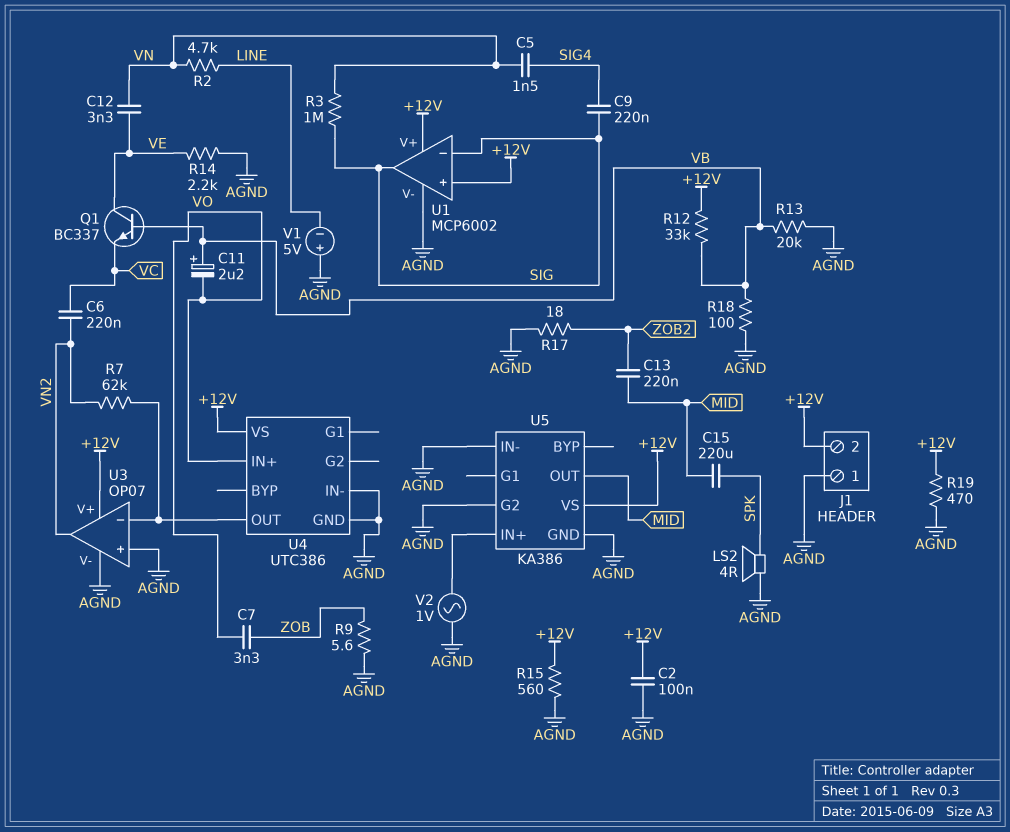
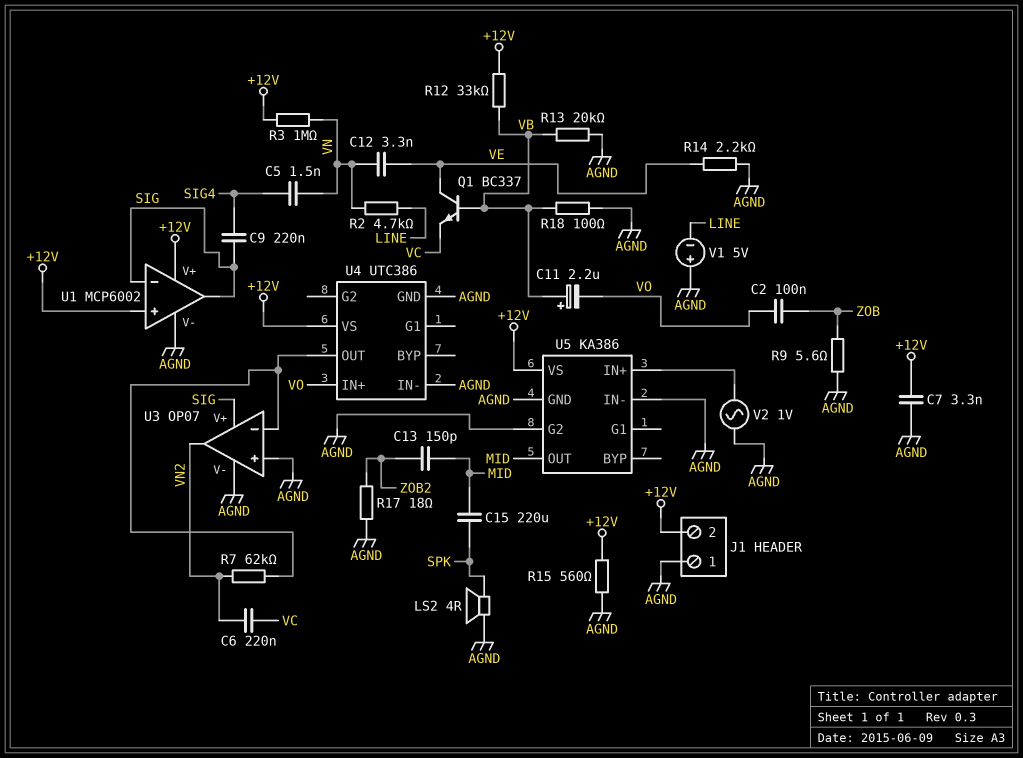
C2: 100nF (+12V, AGND) -> 100nF (VO, ZOB)
C7: 3.3nF (VO, ZOB) -> 3.3nF (+12V, AGND)
C13: 220nF (MID, ZOB2) -> 150pF (MID, ZOB2)
R3: 1M (SIG, VN) -> 1M (+12V, VN)
R19: 470 (+12V, AGND) -> none
U3 pin V+: +12V -> SIG

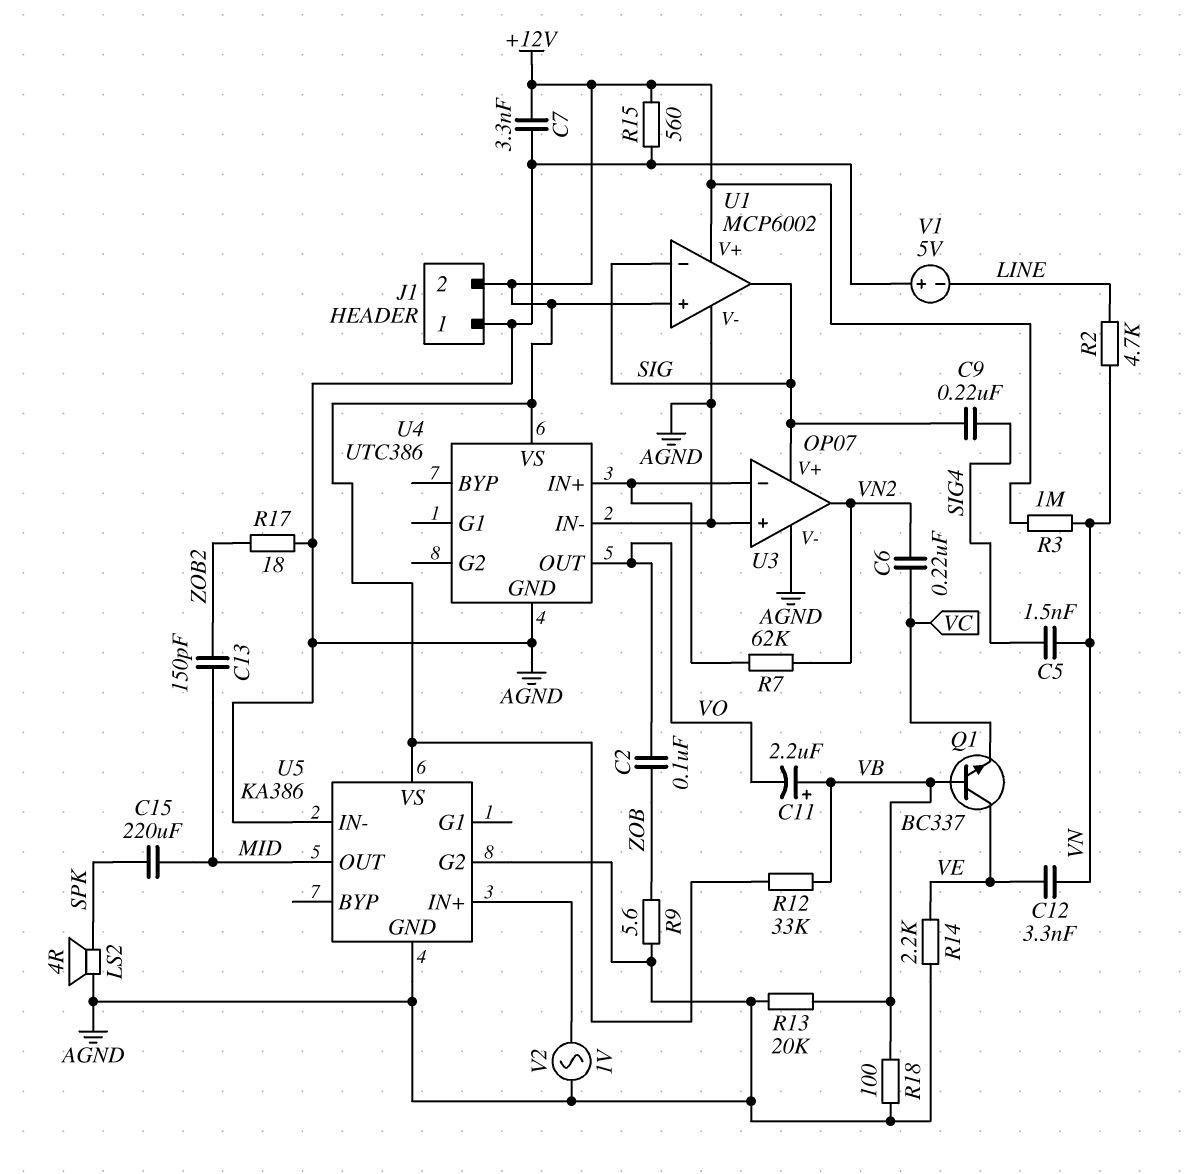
U4 pin IN+: VO -> U3/in-
U4 pin OUT: U3/in- -> VO

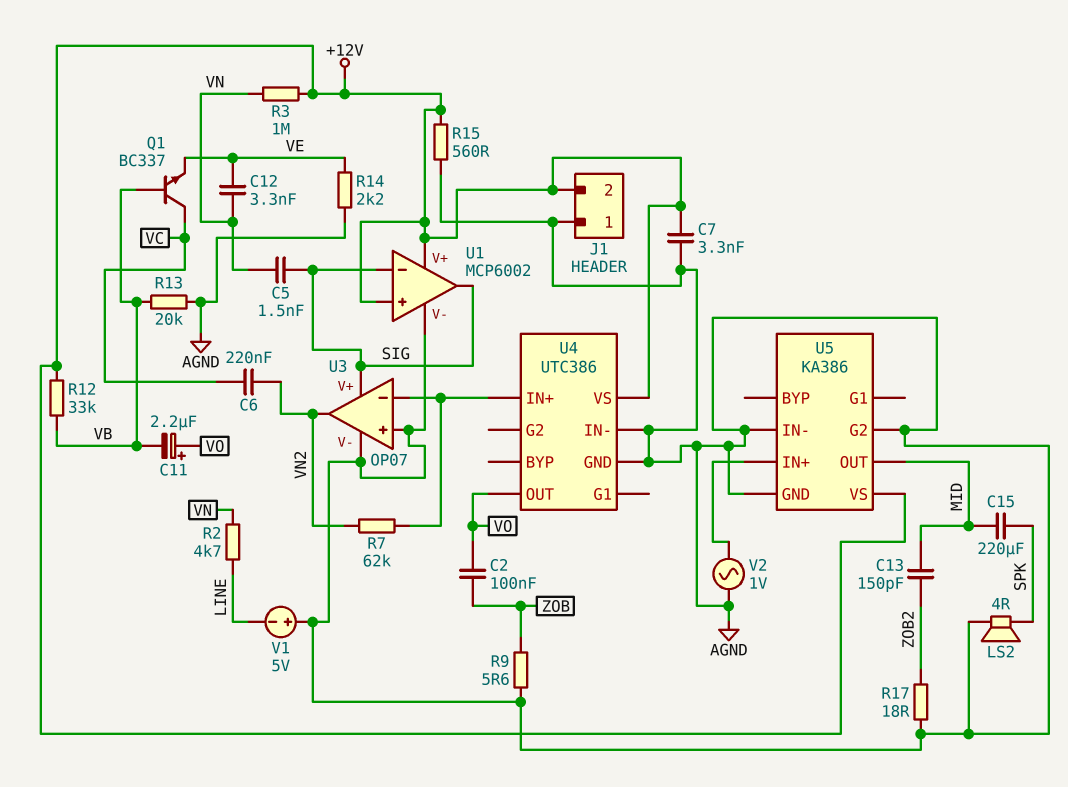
C5: 1.5nF (SIG4, VN) -> 1.5nF (SIG, VN)
C9: 220nF (SIG, SIG4) -> none
C11: 2.2uF (plus VB, minus VO) -> 2.2uF (plus VO, minus VB)
Q1: NPN BC337 (B VB, C VE, E VC) -> NPN BC337 (B VB, C VC, E VE)
R18: 100 (AGND, VB) -> none

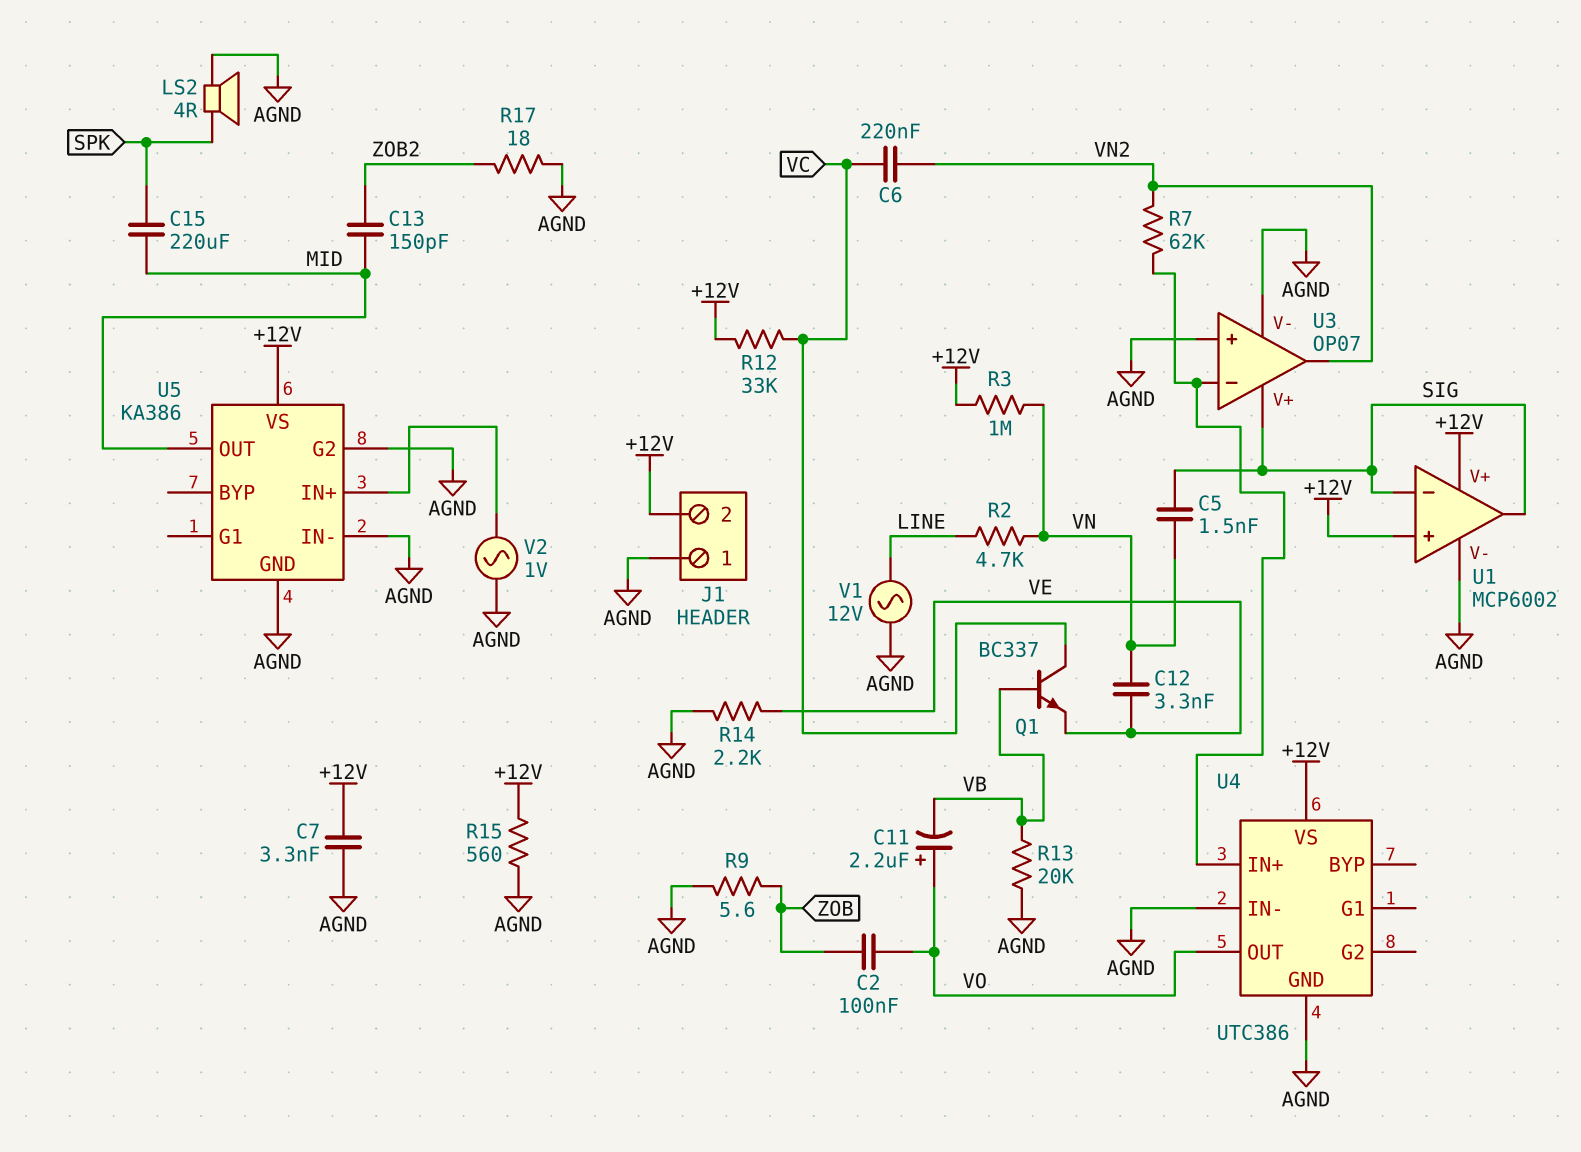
R12: 33k (+12V, VB) -> 33k (+12V, VC)
V1: 5V (plus AGND, minus LINE) -> AC 12V (AGND, LINE)

